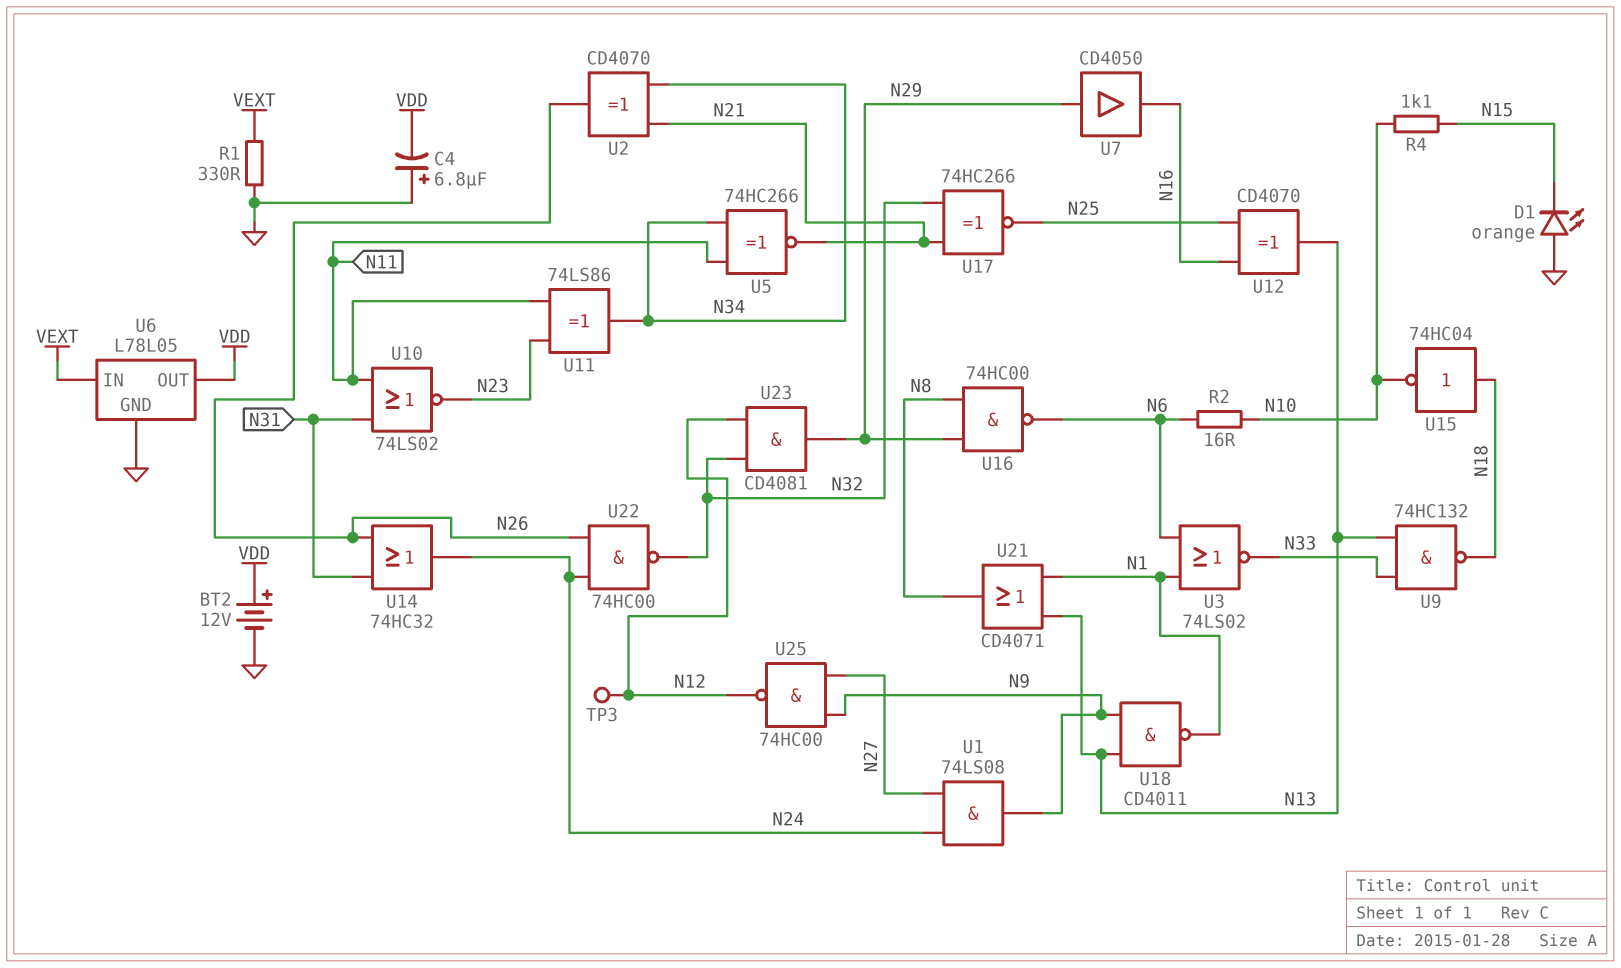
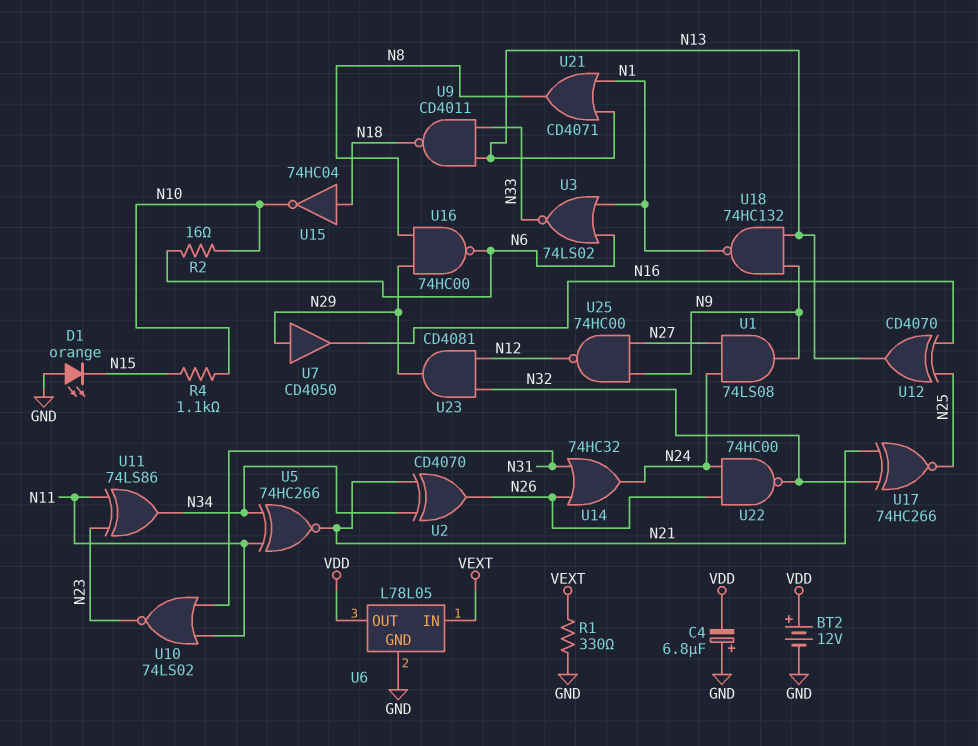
TP3: test point (N12) -> none
U9: NAND 74HC132 (in N13, in N33, out N18) -> NAND CD4011 (in N13, in N33, out N18)
U18: NAND CD4011 (in N9, in N13, out N1) -> NAND 74HC132 (in N9, in N13, out N1)

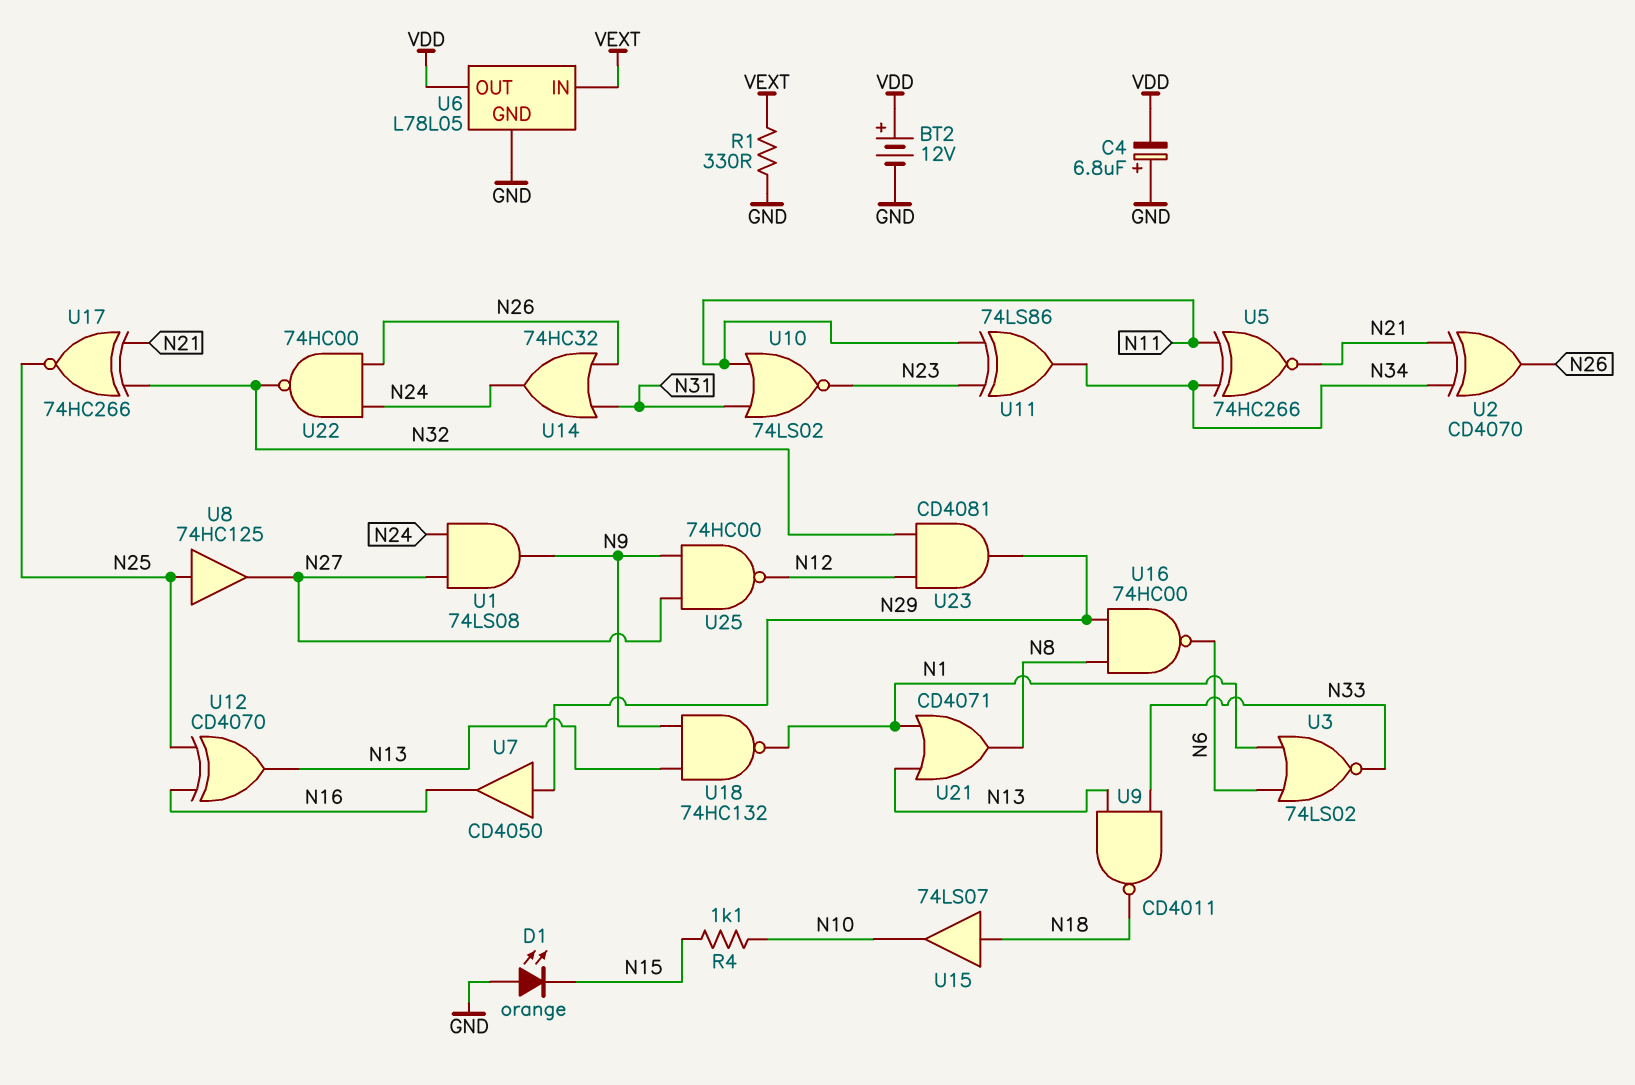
R2: 16 (N6, N10) -> none
U8: none -> buffer 74HC125 (in N25, out N27)
U15: NOT 74HC04 (in N18, out N10) -> buffer 74LS07 (in N18, out N10)

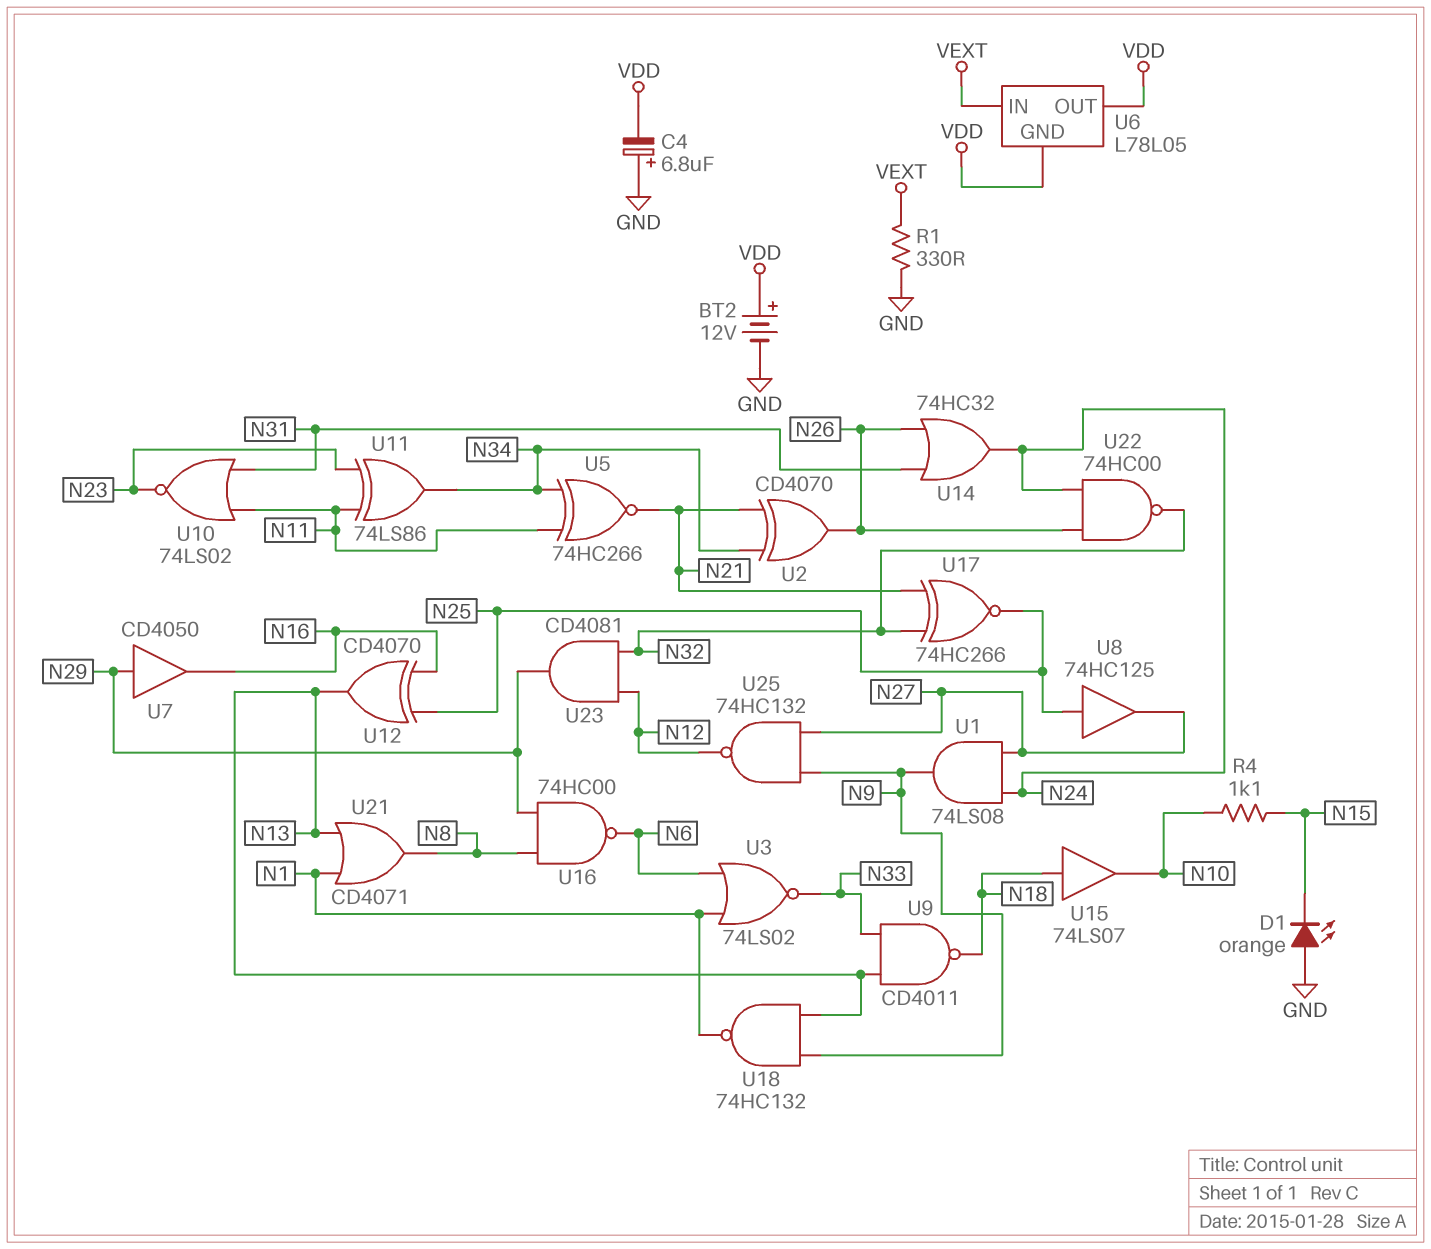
U6 pin GND: GND -> VDD
U25: NAND 74HC00 (in N9, in N27, out N12) -> NAND 74HC132 (in N9, in N27, out N12)

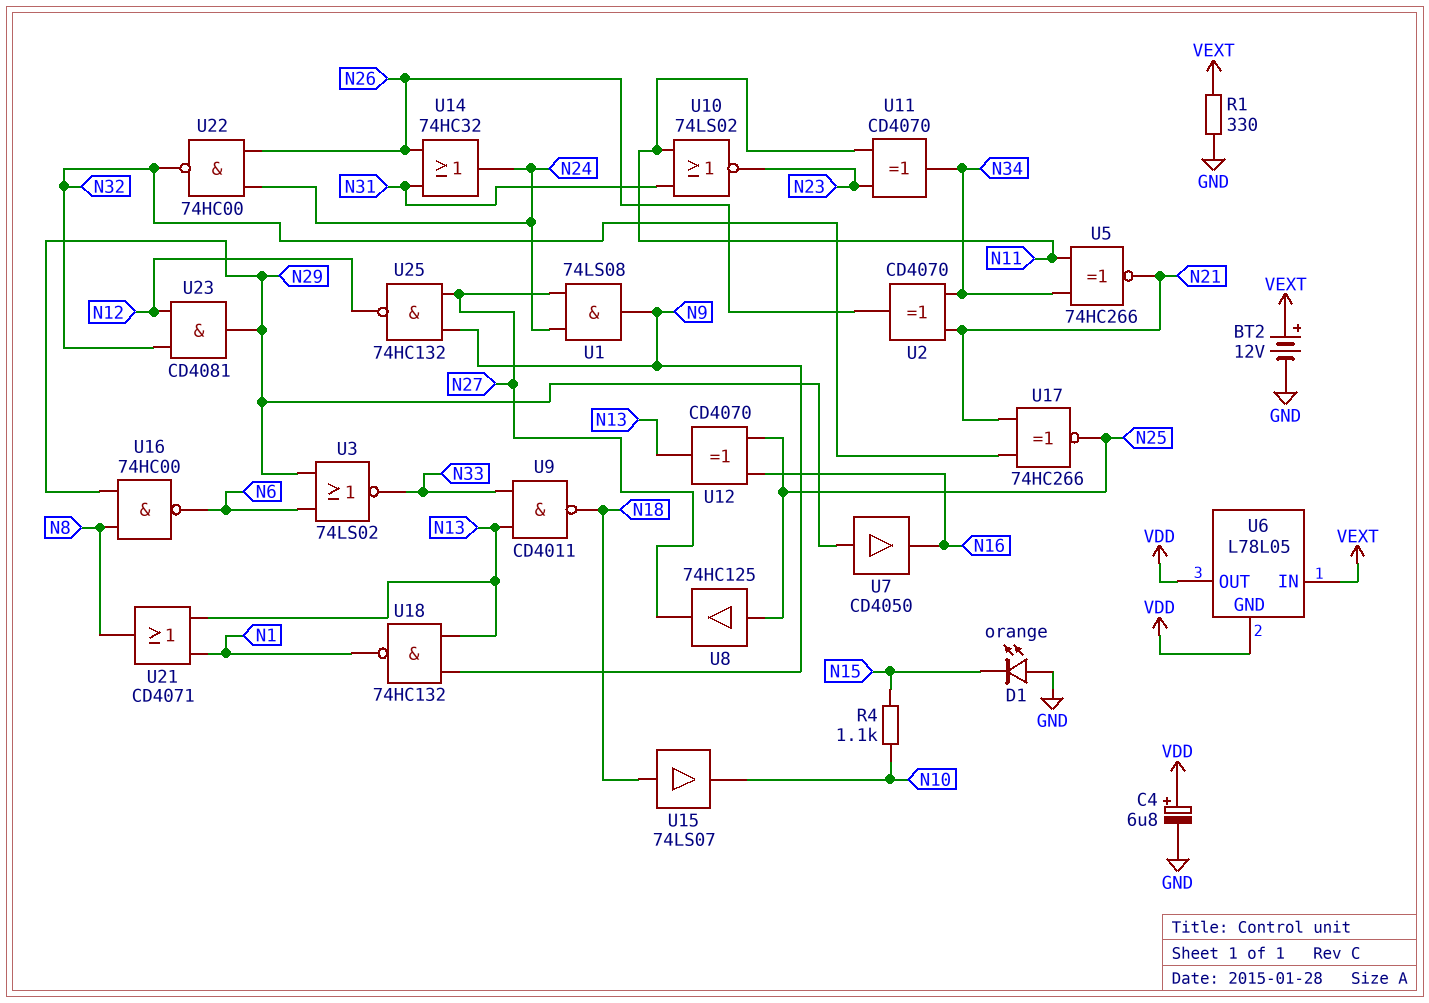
BT2: 12V (plus VDD, minus GND) -> 12V (plus VEXT, minus GND)
C4: 6.8uF (plus GND, minus VDD) -> 6.8uF (plus VDD, minus GND)
U3: NOR 74LS02 (in N1, in N6, out N33) -> NOR 74LS02 (in N6, in N29, out N33)
U11: XOR 74LS86 (in N11, in N23, out N34) -> XOR CD4070 (in N11, in N23, out N34)

